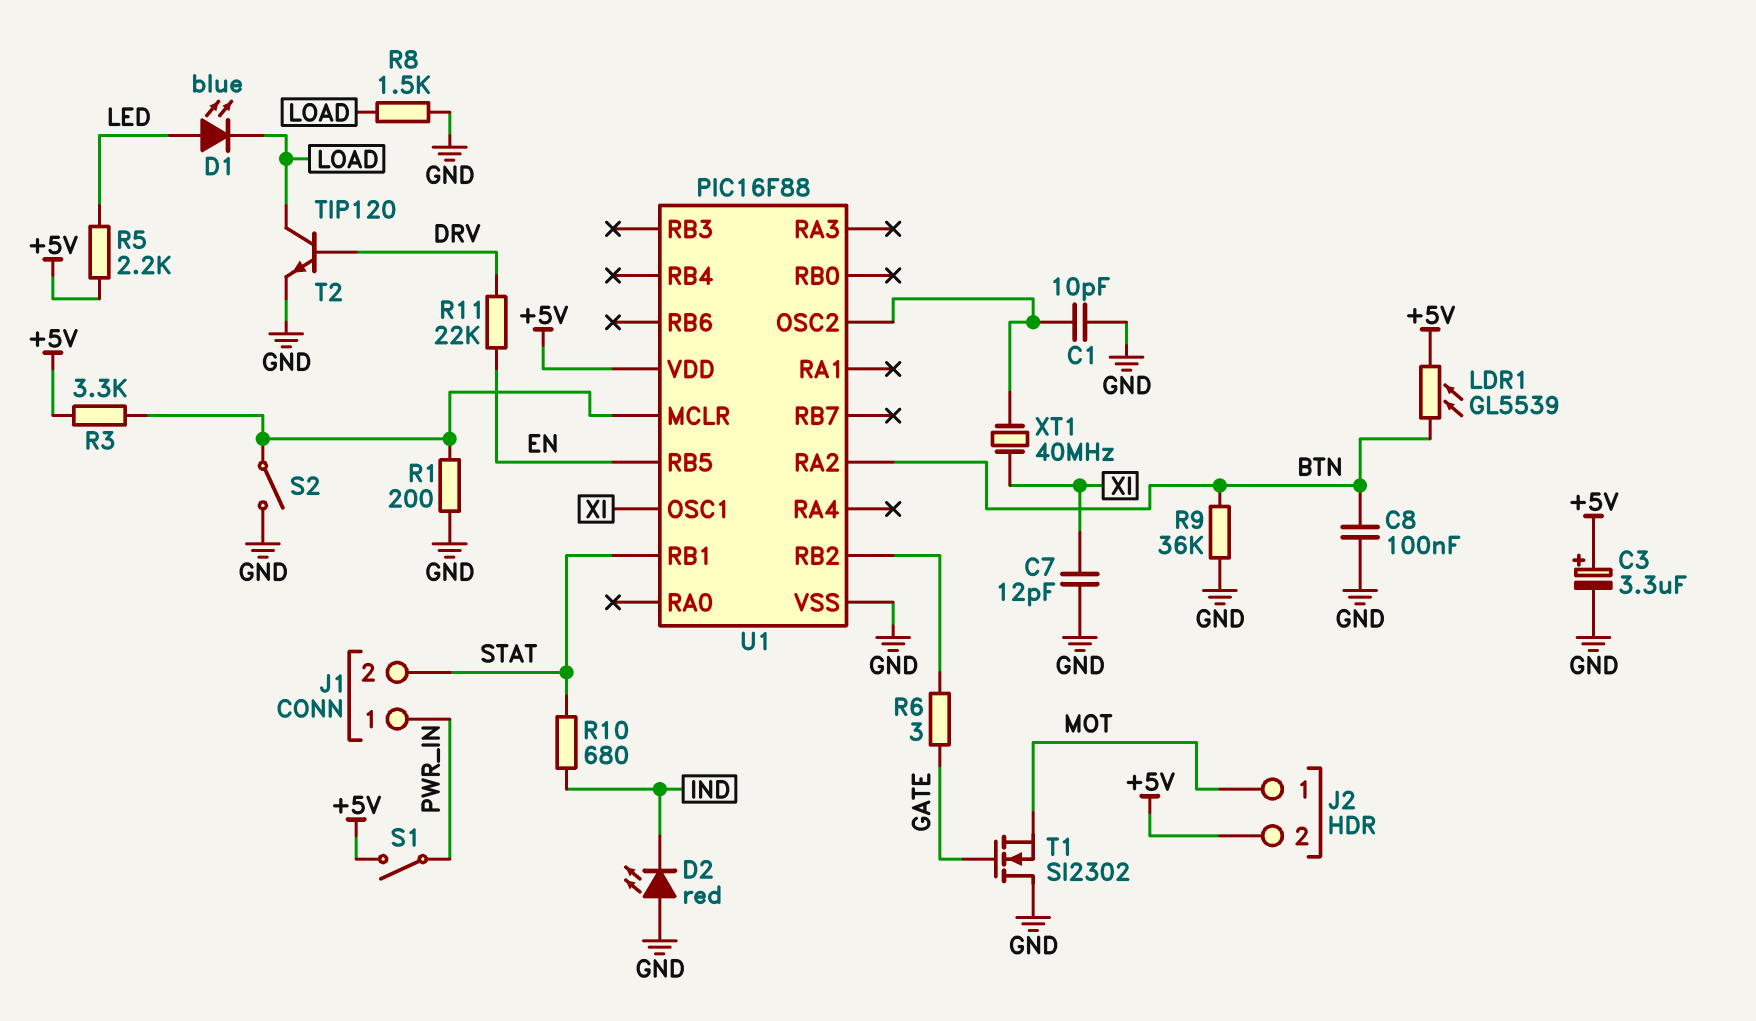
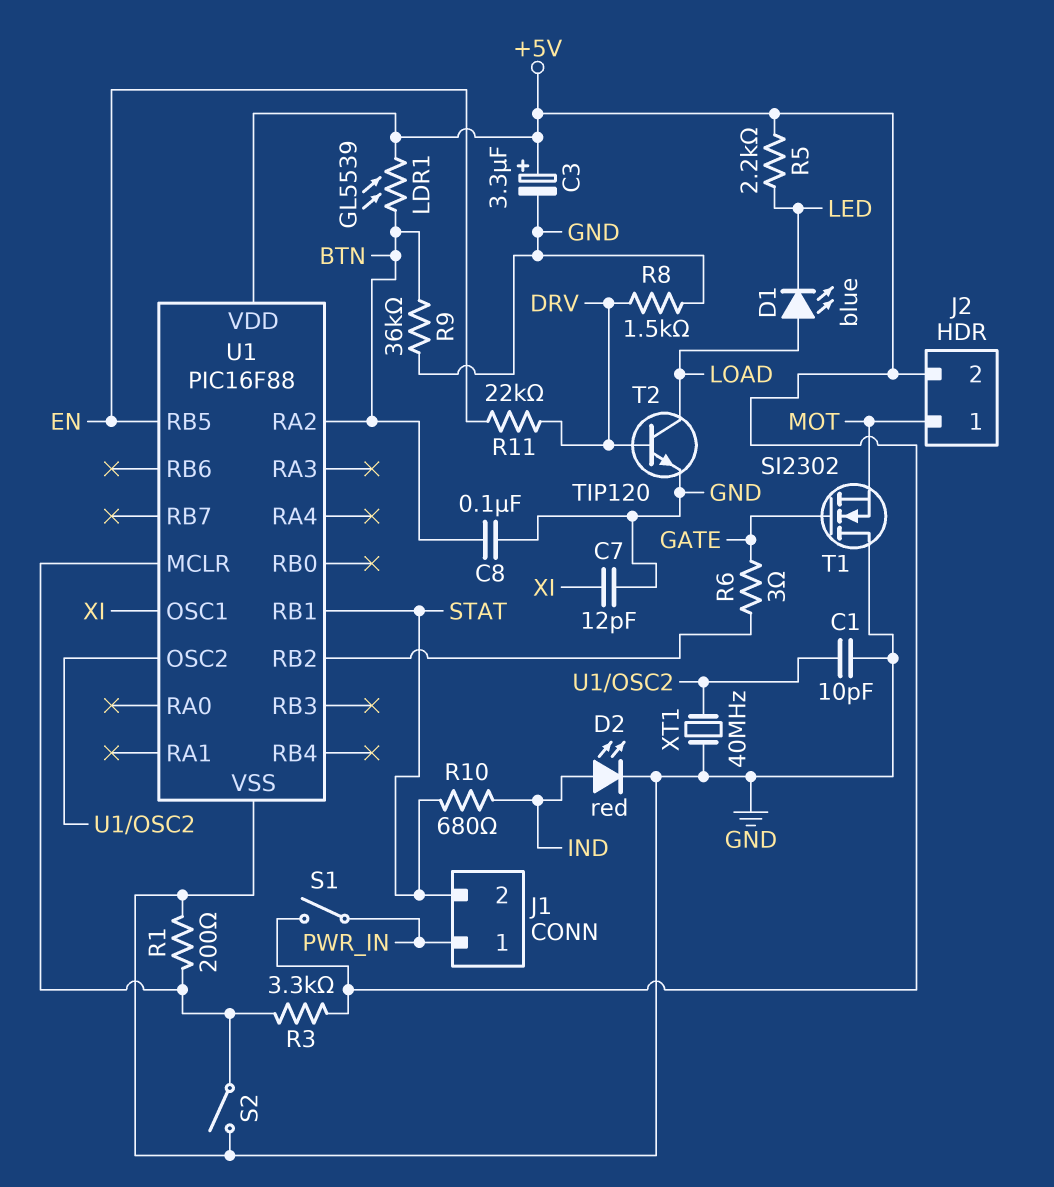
D1: LED blue (A LED, K LOAD) -> LED blue (A LOAD, K LED)
D2: LED red (A GND, K IND) -> LED red (A IND, K GND)
R8: 1.5k (GND, LOAD) -> 1.5k (DRV, GND)
XT1: 40MHz (U1/OSC2, XI) -> 40MHz (GND, U1/OSC2)

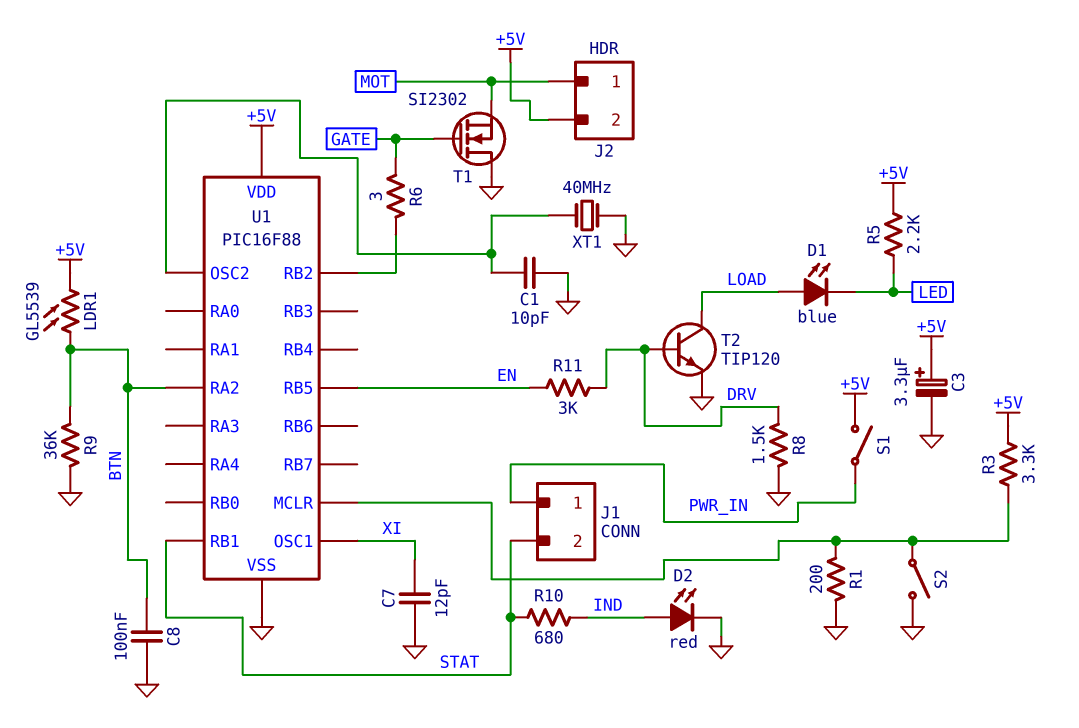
R11: 22k (DRV, EN) -> 3k (DRV, EN)

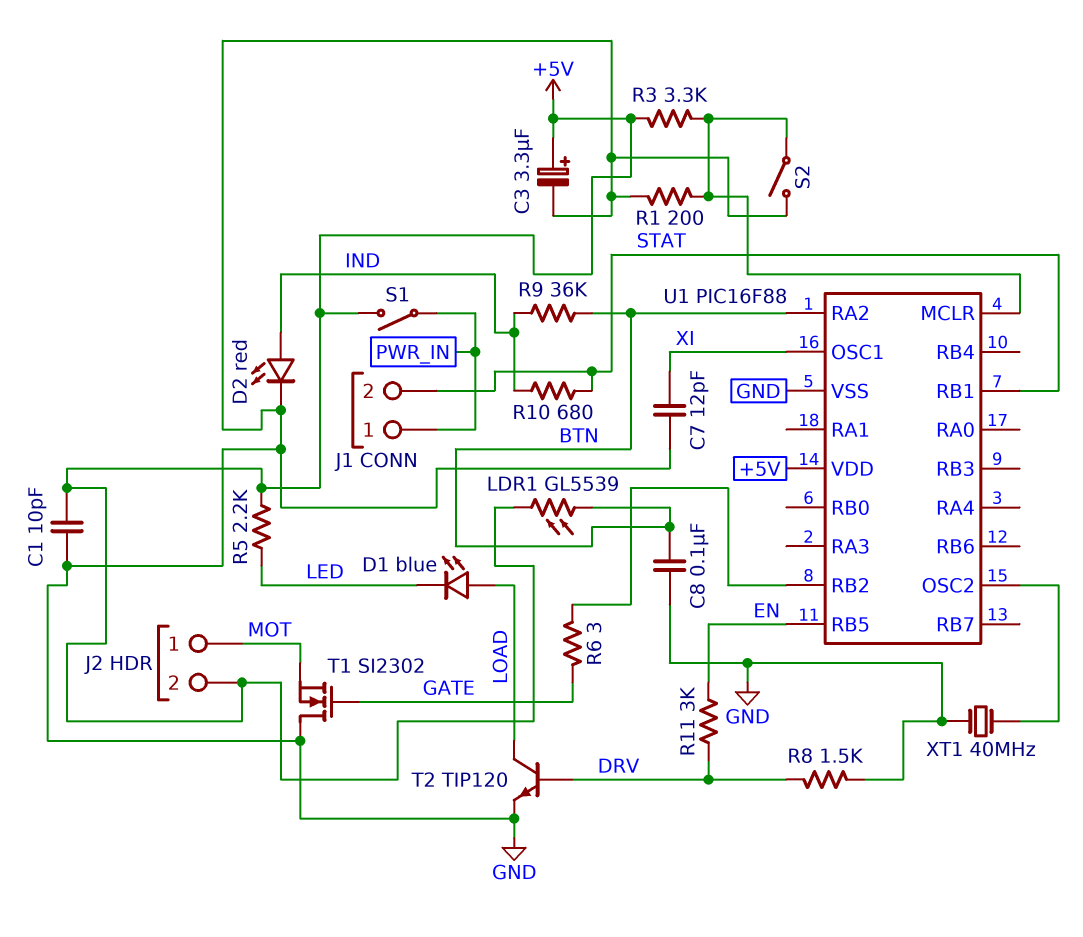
C1: 10pF (GND, U1/OSC2) -> 10pF (+5V, GND)
R9: 36k (BTN, GND) -> 36k (BTN, IND)

